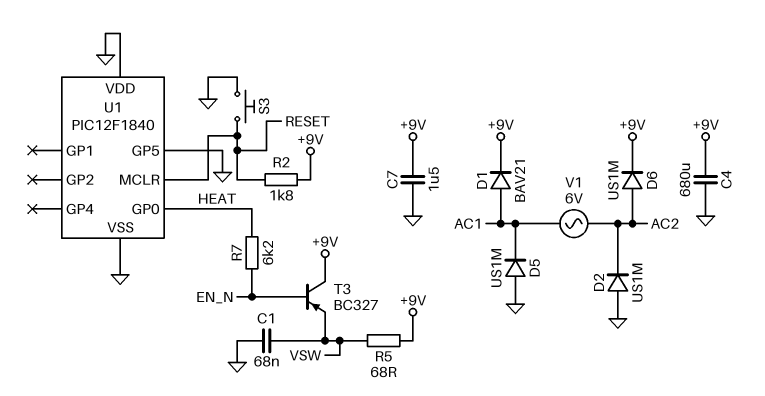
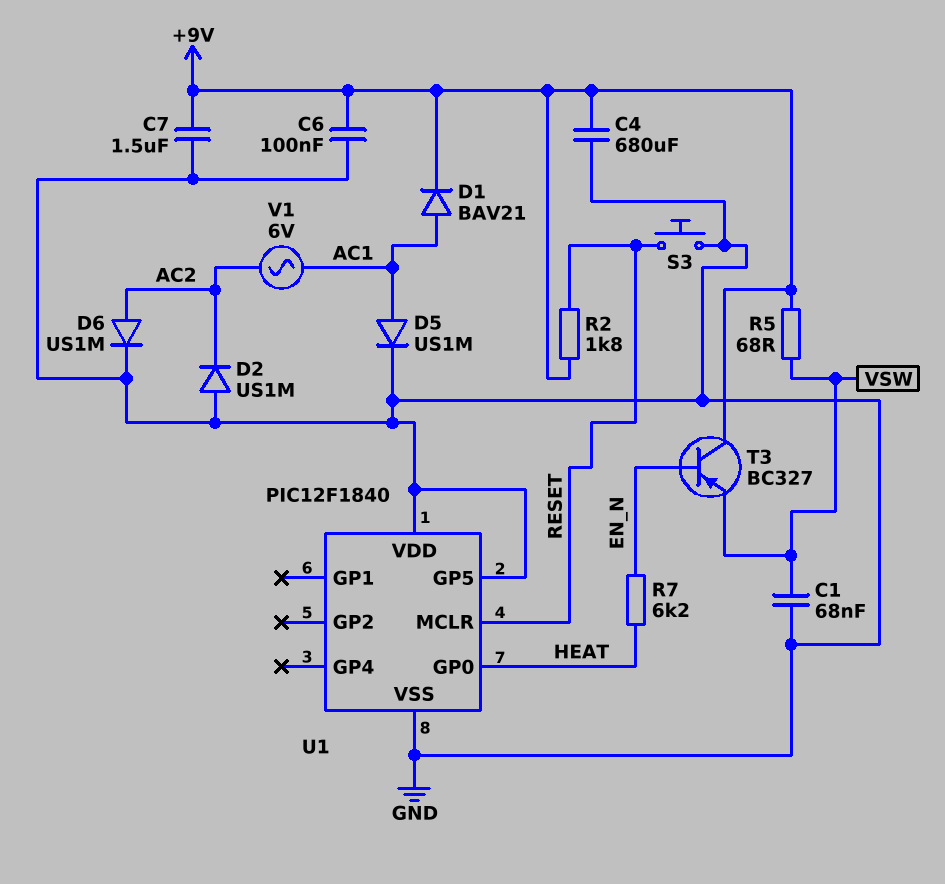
C6: none -> 100nF (+9V, GND)
D5: diode US1M (A GND, K AC1) -> diode US1M (A AC1, K GND)
D6: diode US1M (A AC2, K +9V) -> diode US1M (A AC2, K GND)

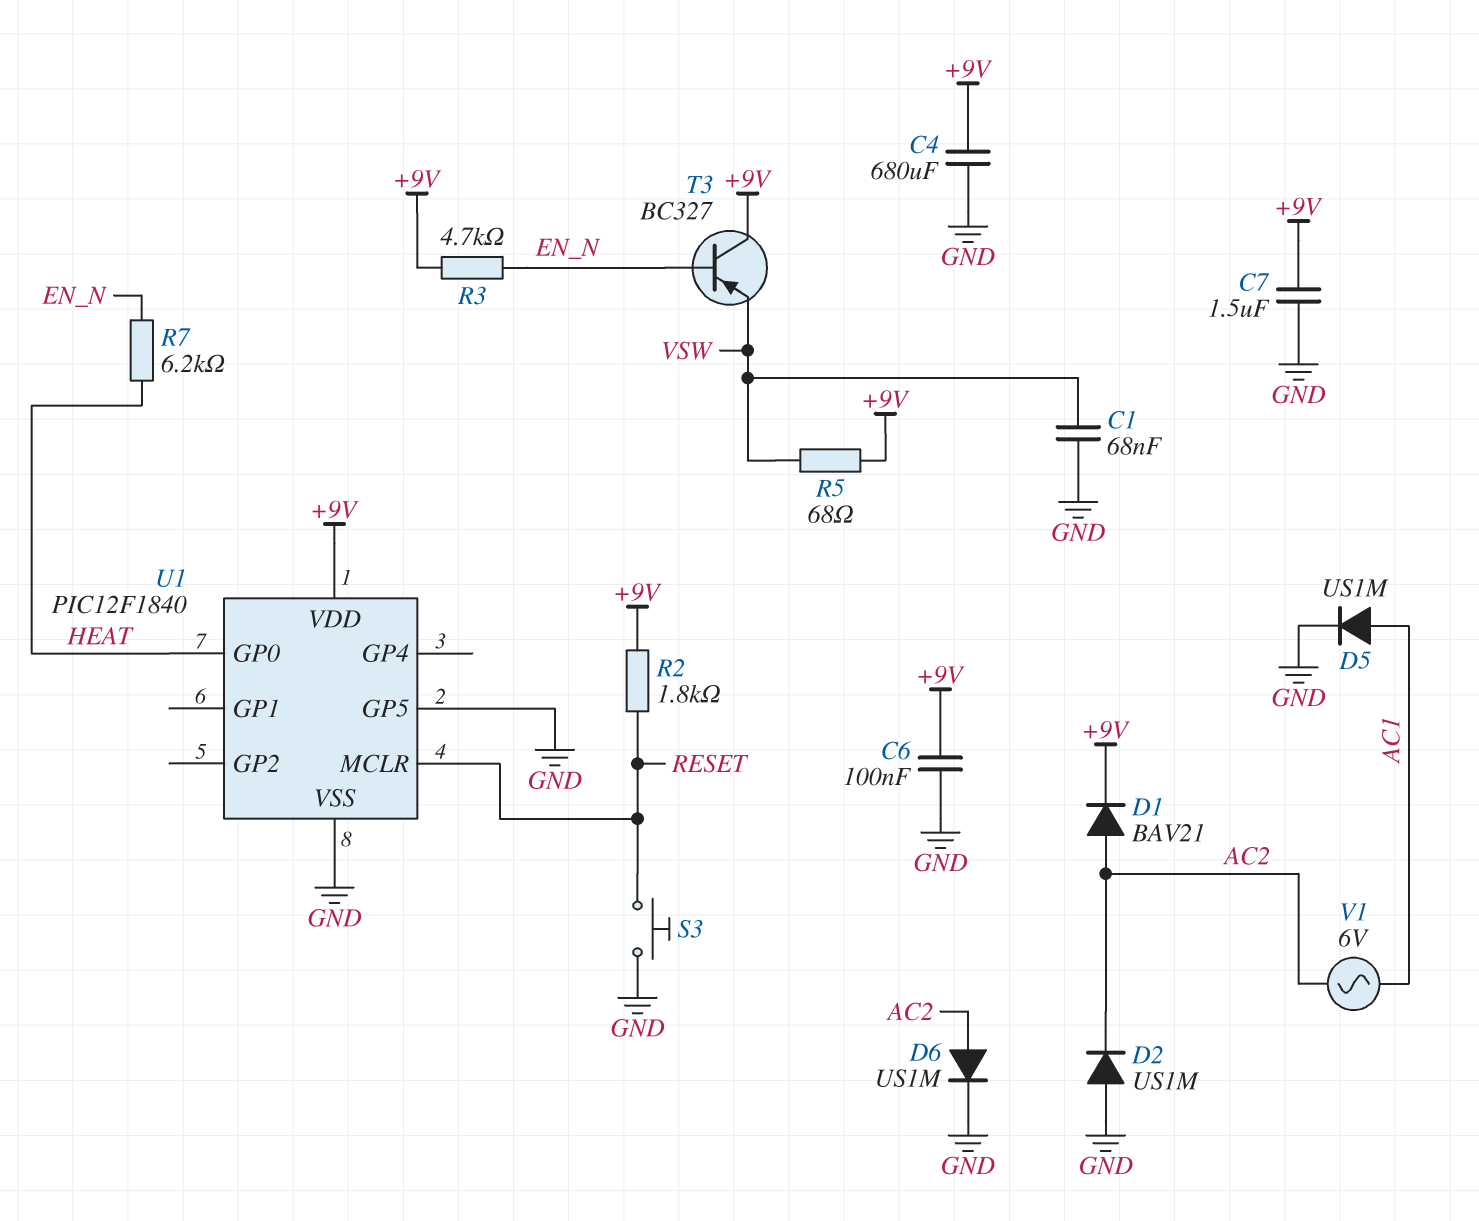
D1: diode BAV21 (A AC1, K +9V) -> diode BAV21 (A AC2, K +9V)
R3: none -> 4.7k (+9V, EN_N)
U1 pin VDD: GND -> +9V

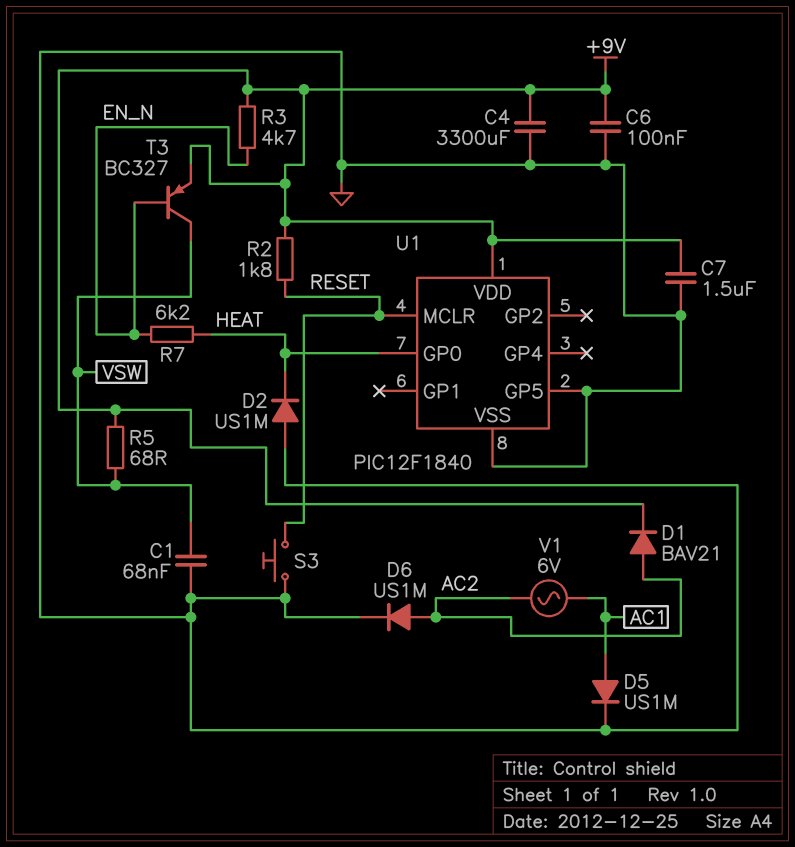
C4: 680uF (+9V, GND) -> 3300uF (+9V, GND)
D2: diode US1M (A GND, K AC2) -> diode US1M (A GND, K HEAT)
T3: PNP BC327 (B EN_N, C +9V, E VSW) -> PNP BC327 (B EN_N, C VSW, E +9V)

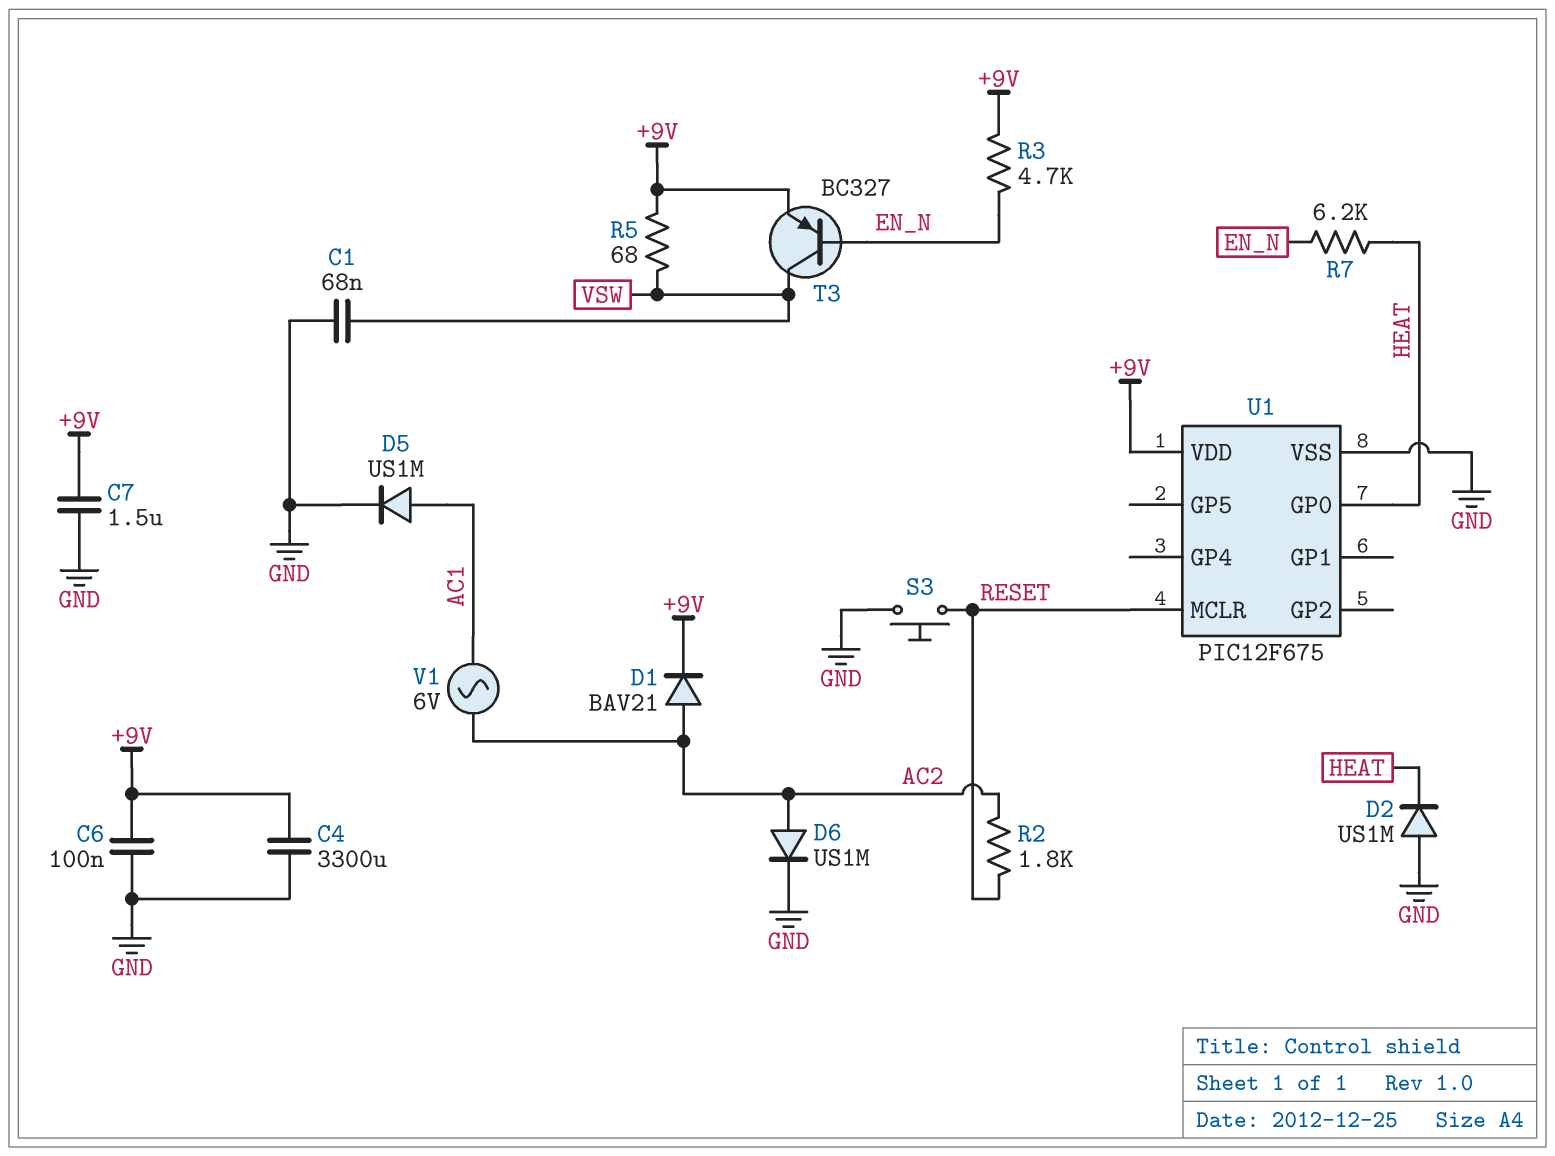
R2: 1.8k (+9V, RESET) -> 1.8k (AC2, RESET)
U1: PIC12F1840 -> PIC12F675
U1 pin GP5: GND -> none

